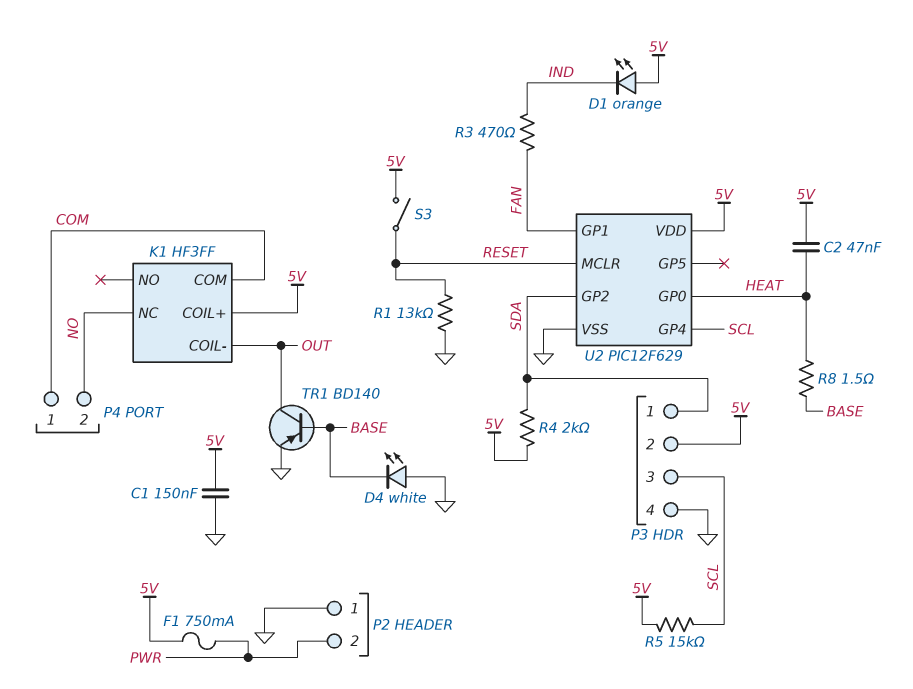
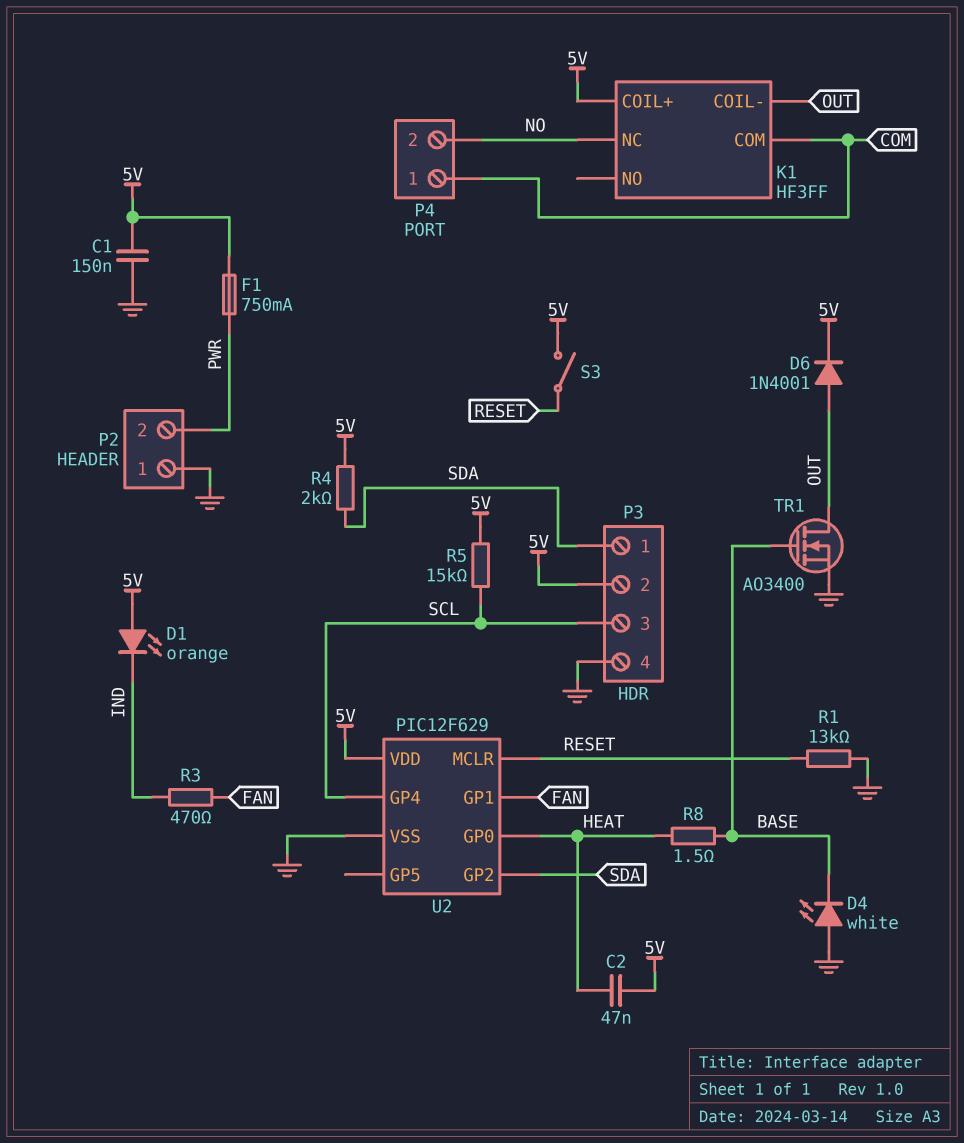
D6: none -> diode 1N4001 (A OUT, K 5V)
TR1: PNP BD140 (B BASE, C OUT, E GND) -> NMOS AO3400 (G BASE, D OUT, S GND)

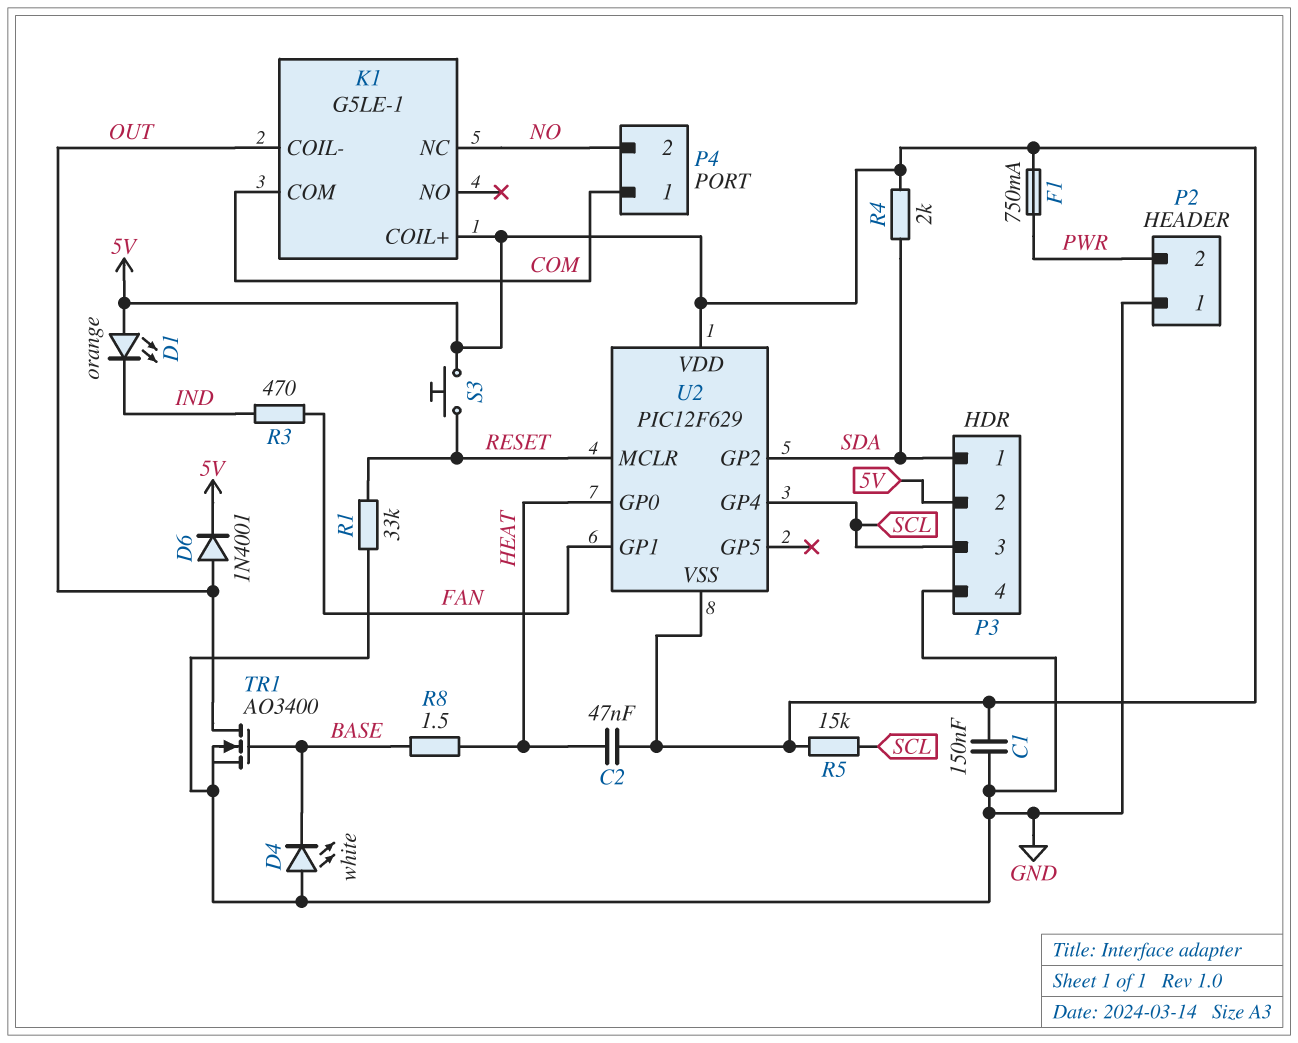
K1: HF3FF -> G5LE-1
R1: 13k (GND, RESET) -> 33k (GND, RESET)
S3: switch (5V, RESET) -> button (5V, RESET)
U2 pin VSS: GND -> 5V

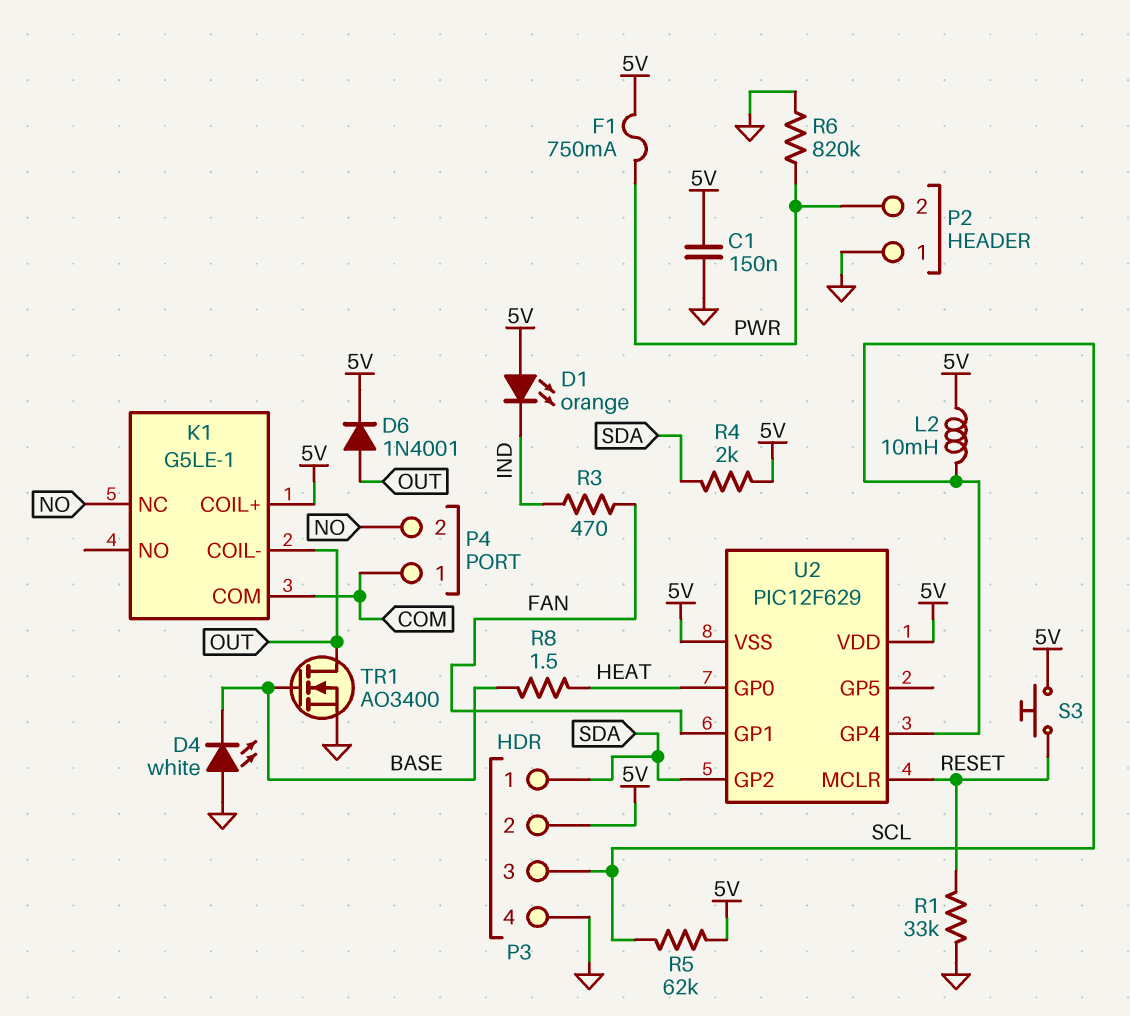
C2: 47nF (5V, HEAT) -> none
L2: none -> 10mH (5V, SCL)
R5: 15k (5V, SCL) -> 62k (5V, SCL)
R6: none -> 820k (GND, PWR)

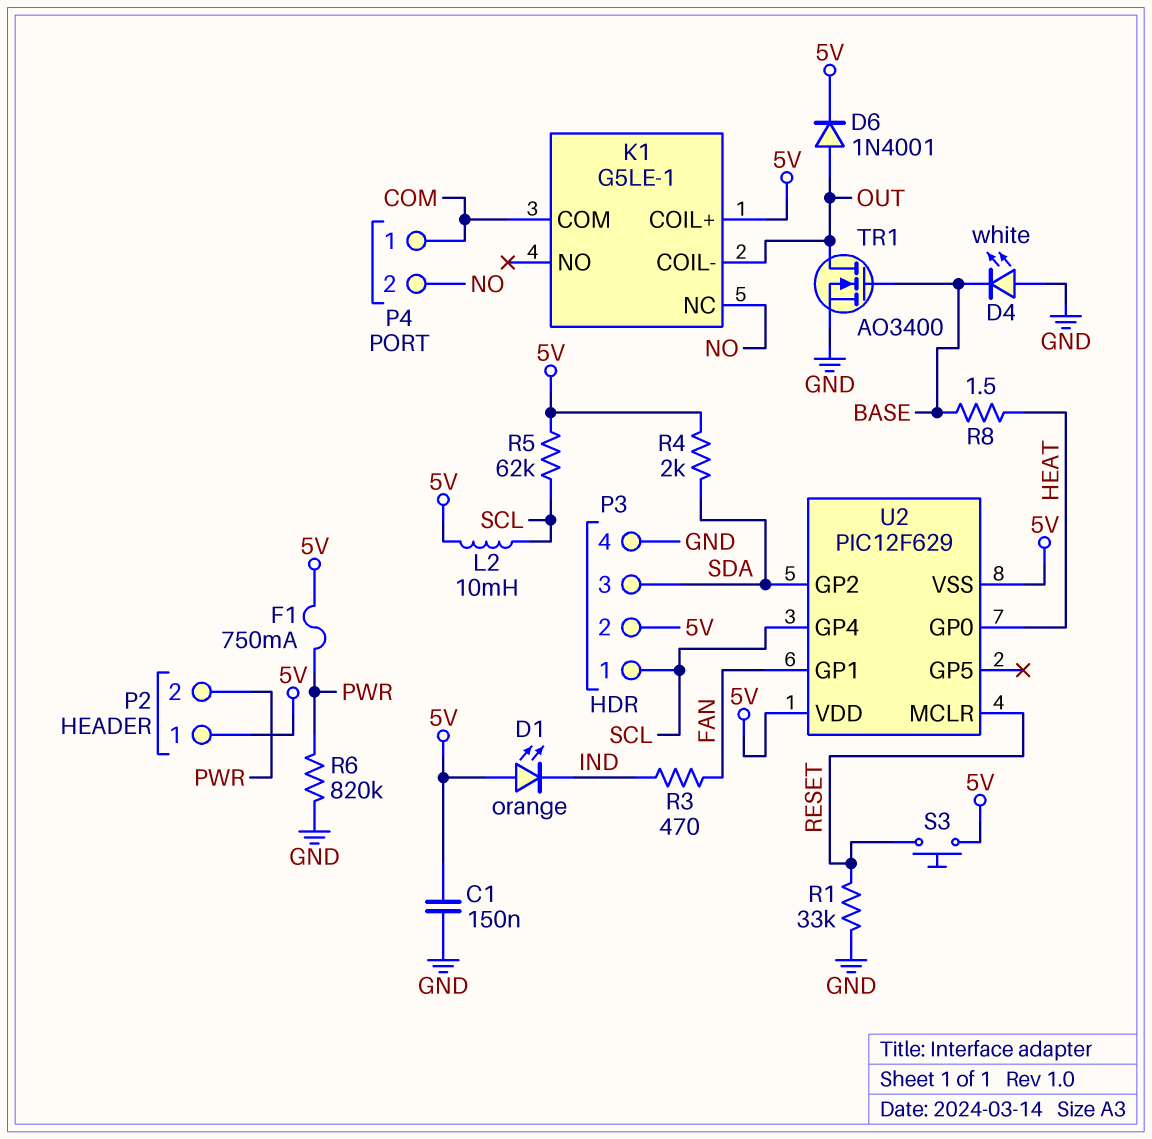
P2 pin 1: GND -> 5V
P3 pin 1: SDA -> SCL
P3 pin 3: SCL -> SDA

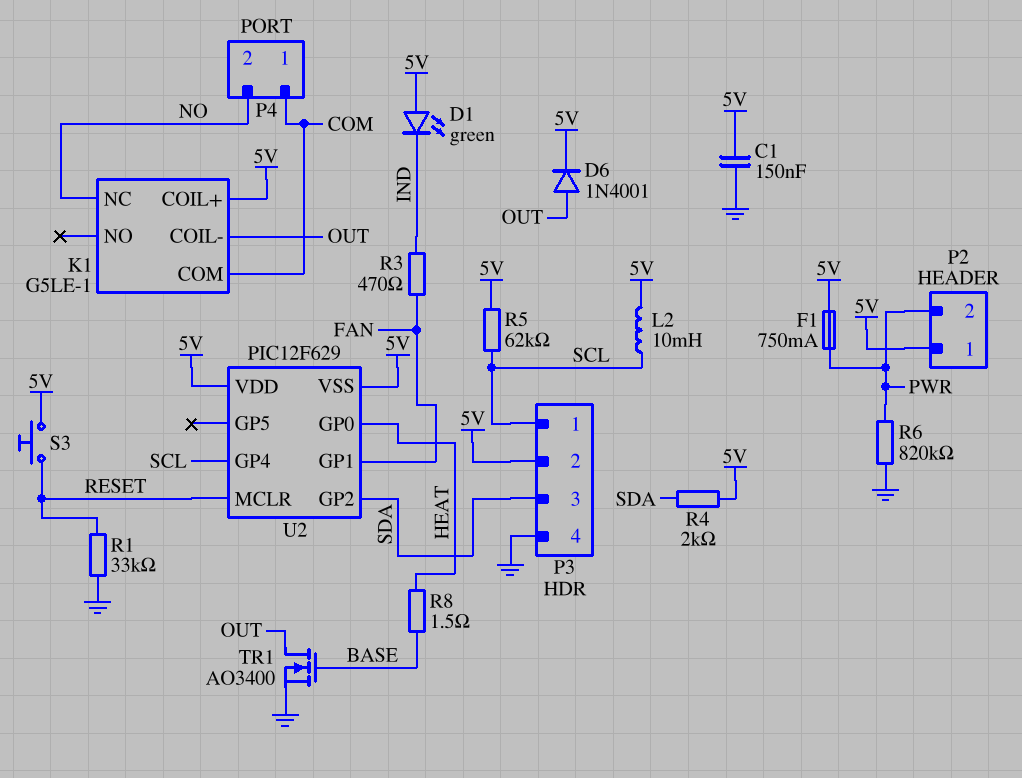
D1: LED orange (A 5V, K IND) -> LED green (A 5V, K IND)
D4: LED white (A GND, K BASE) -> none

